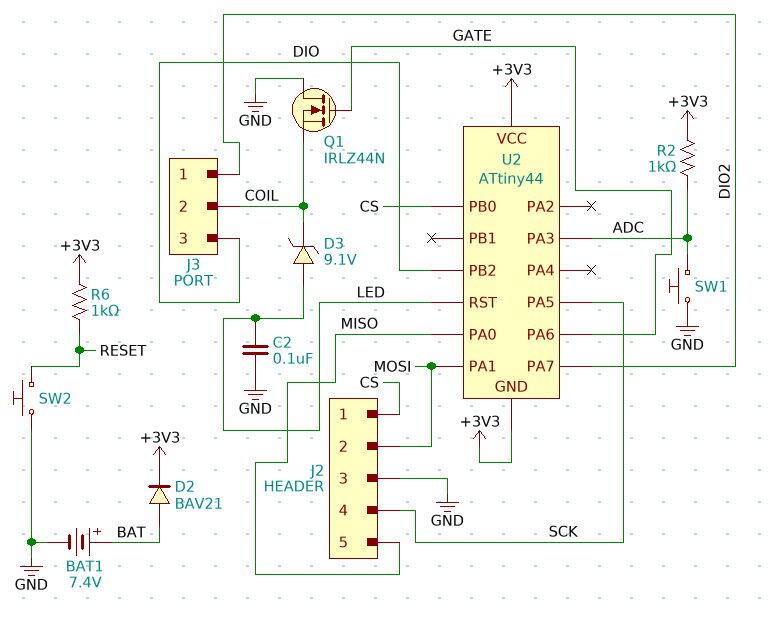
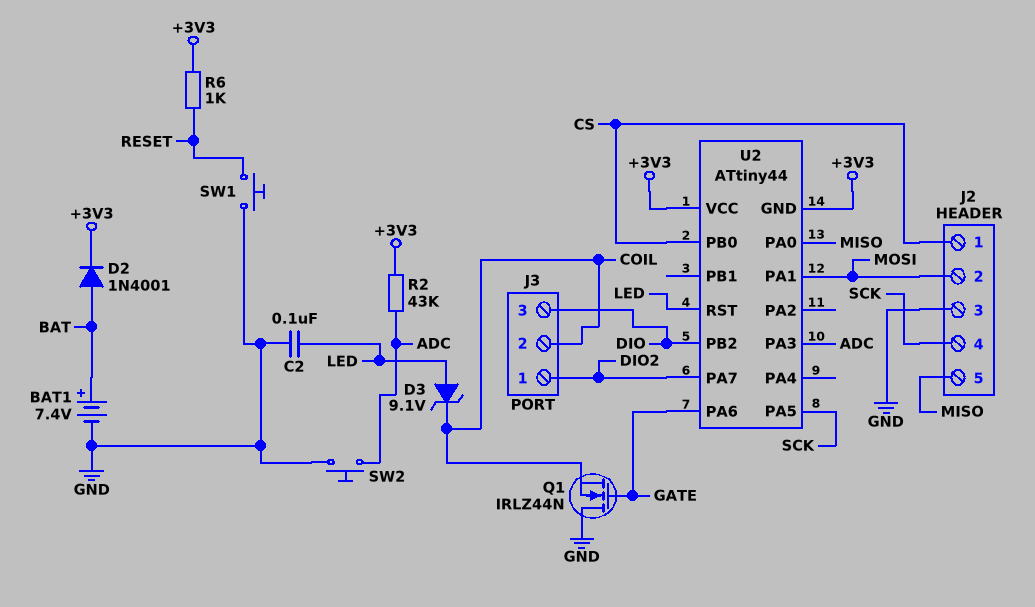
D2: diode BAV21 (A BAT, K +3V3) -> diode 1N4001 (A BAT, K +3V3)
R2: 1k (+3V3, ADC) -> 43k (+3V3, ADC)
SW1: button (ADC, GND) -> button (GND, RESET)
SW2: button (GND, RESET) -> button (ADC, GND)

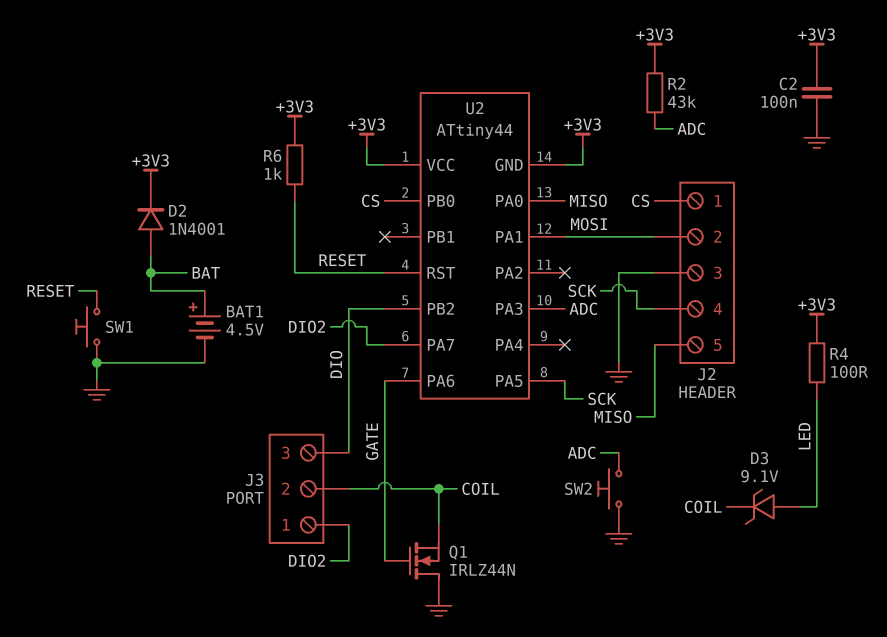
BAT1: 7.4V (plus BAT, minus GND) -> 4.5V (plus BAT, minus GND)
C2: 100nF (GND, LED) -> 100nF (+3V3, GND)
R4: none -> 100 (+3V3, LED)
U2 pin RST: LED -> RESET

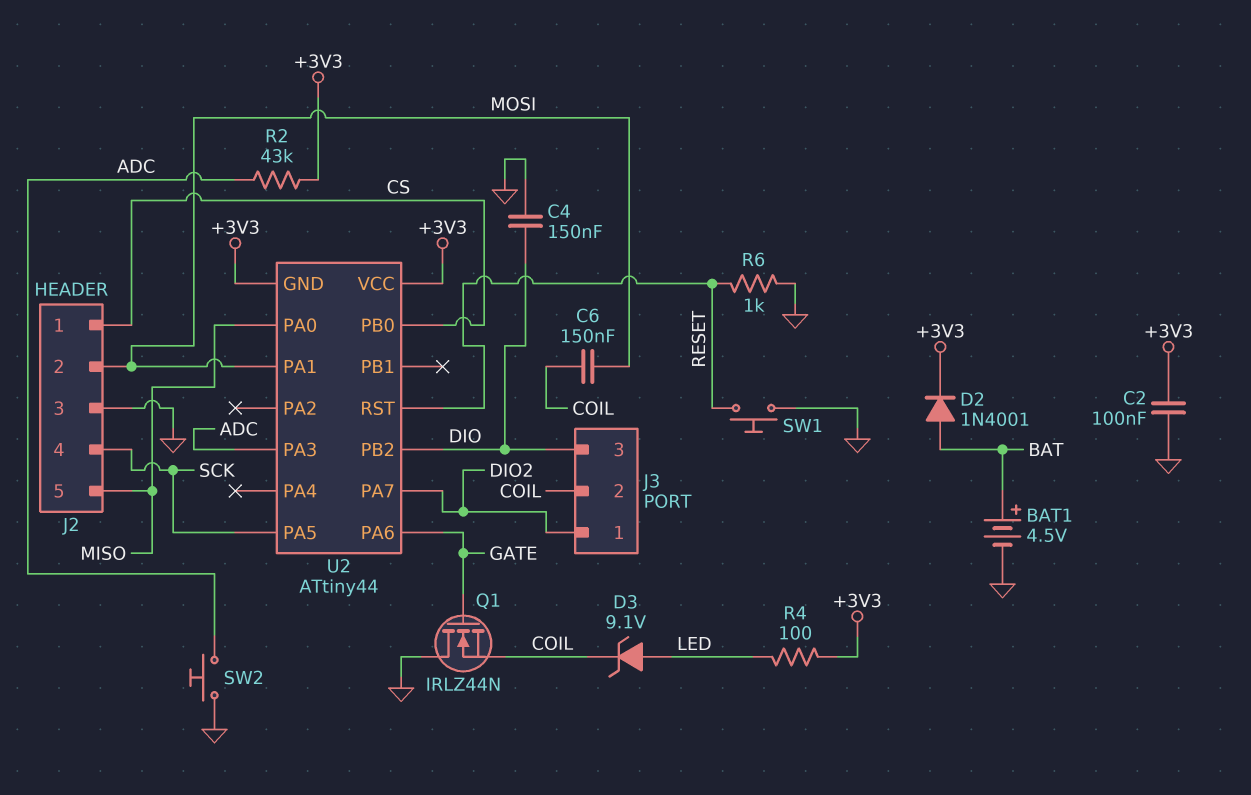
C4: none -> 150nF (DIO, GND)
C6: none -> 150nF (COIL, MOSI)
R6: 1k (+3V3, RESET) -> 1k (GND, RESET)

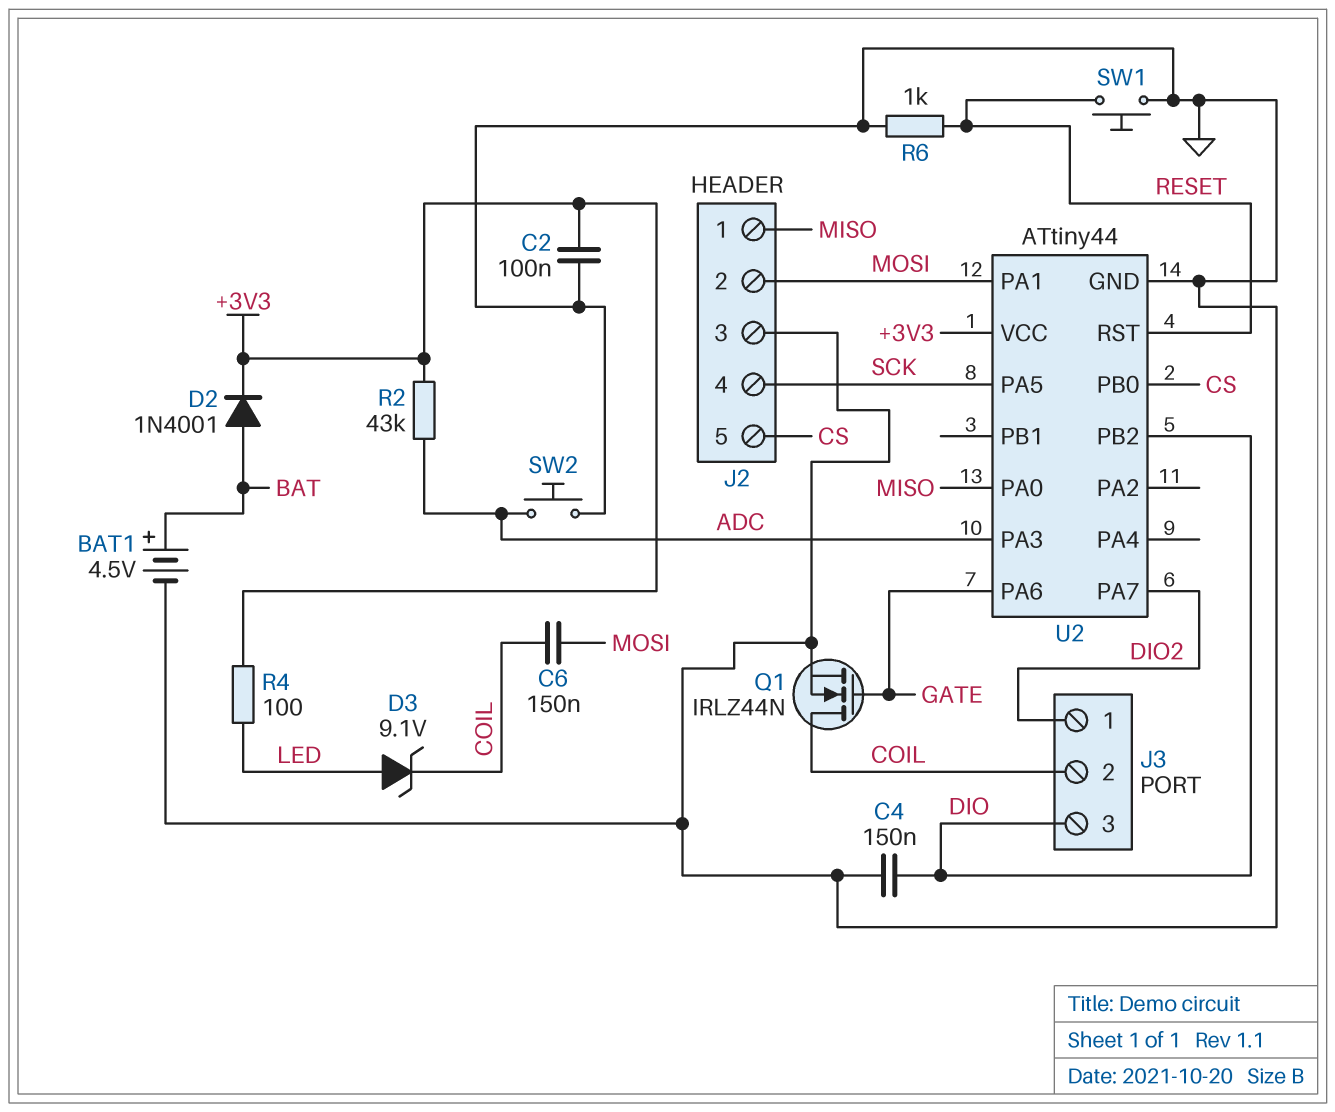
J2 pin 1: CS -> MISO
J2 pin 5: MISO -> CS
Q1: NMOS IRLZ44N (G GATE, D GND, S COIL) -> NMOS IRLZ44N (G GATE, D COIL, S GND)
U2 pin GND: +3V3 -> GND

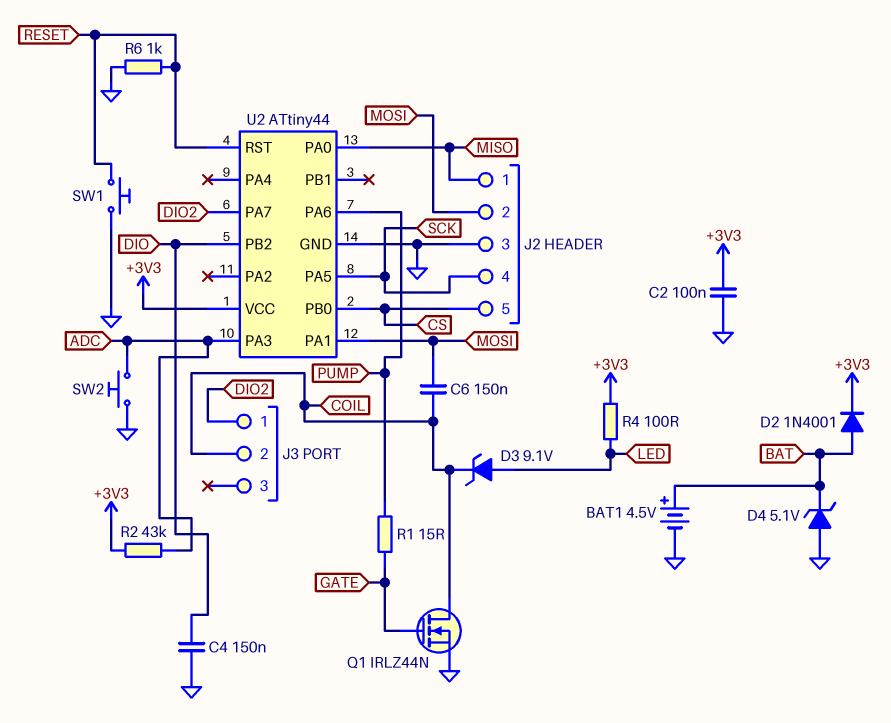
D4: none -> zener 5.1V (A GND, K BAT)
J3 pin 3: DIO -> none
R1: none -> 15 (GATE, PUMP)
U2 pin PA6: GATE -> PUMP

